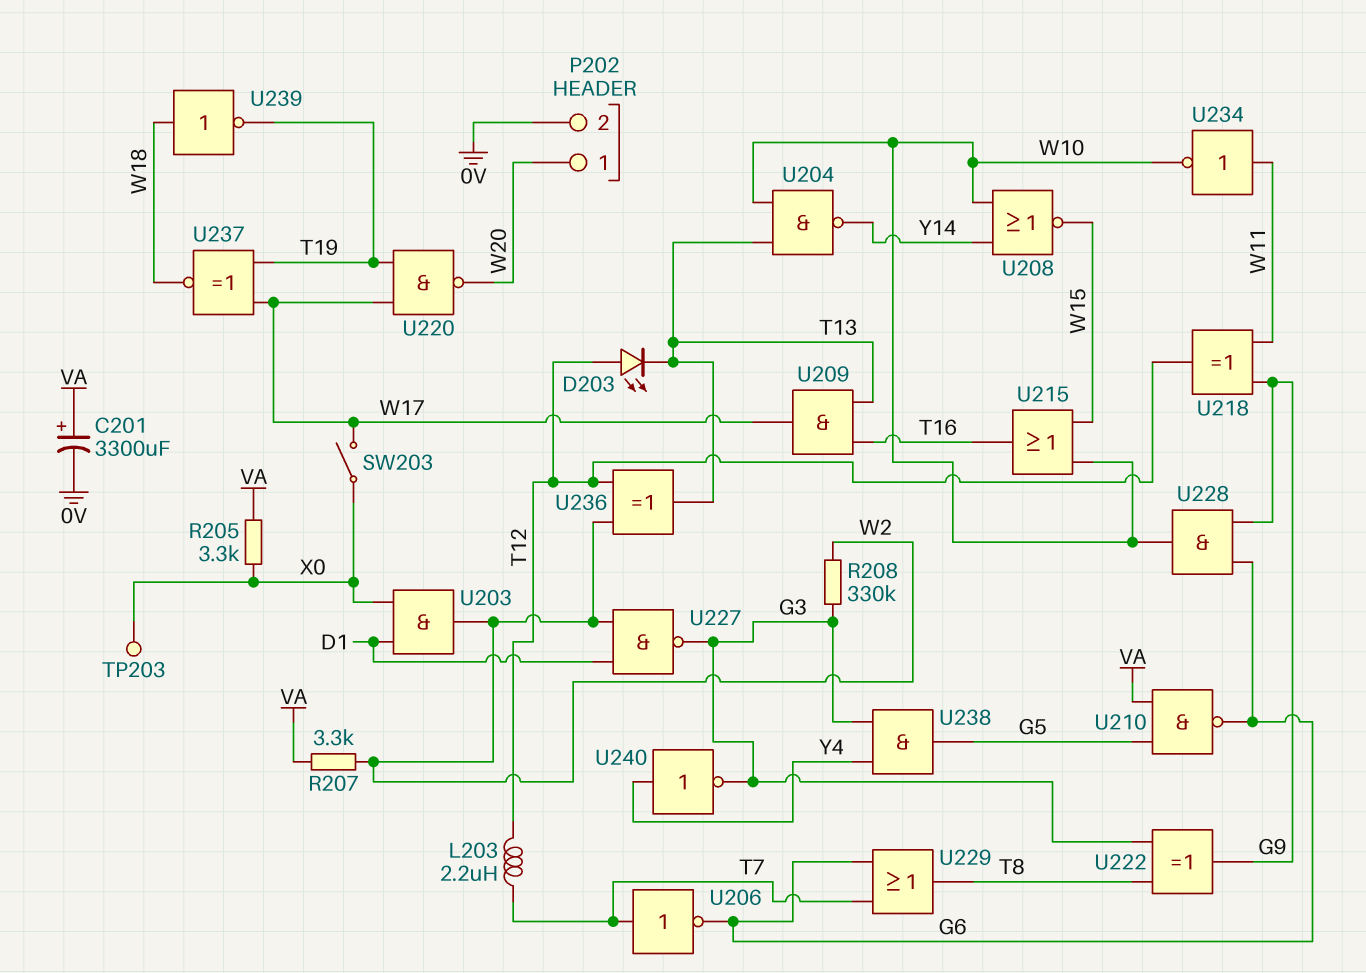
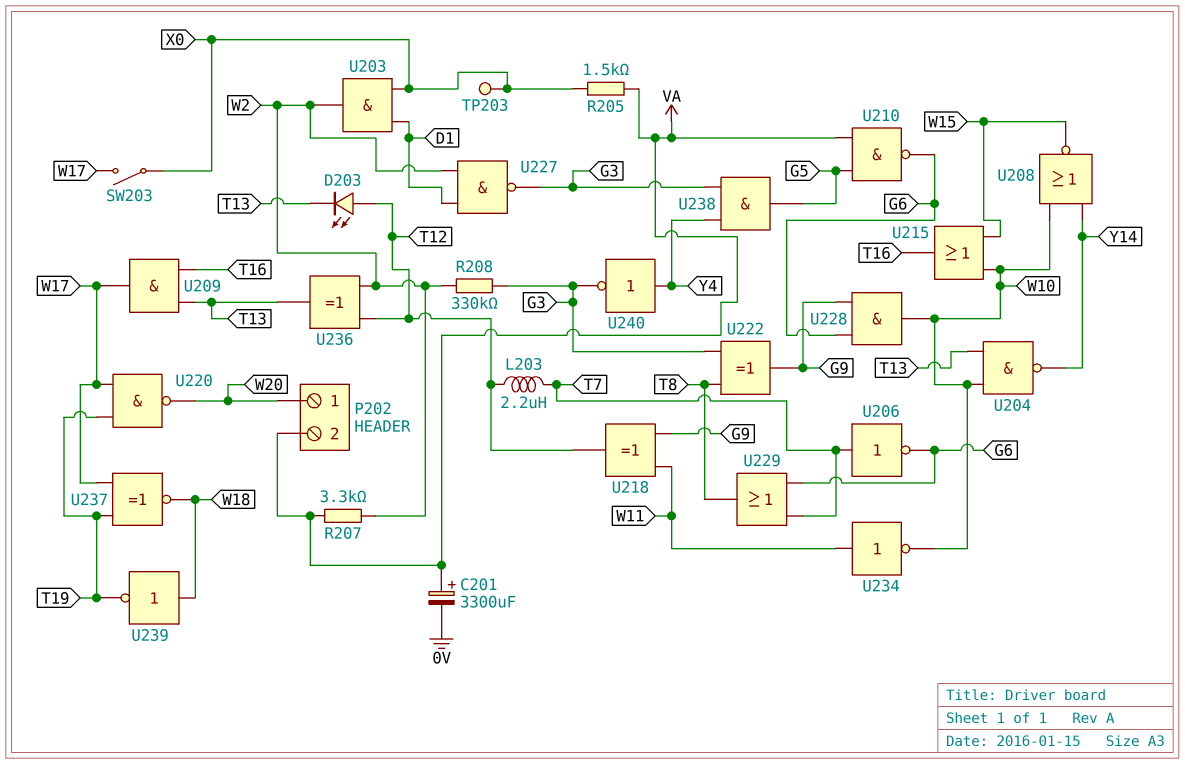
P202 pin 2: 0V -> VA
R205: 3.3k (VA, X0) -> 1.5k (VA, X0)

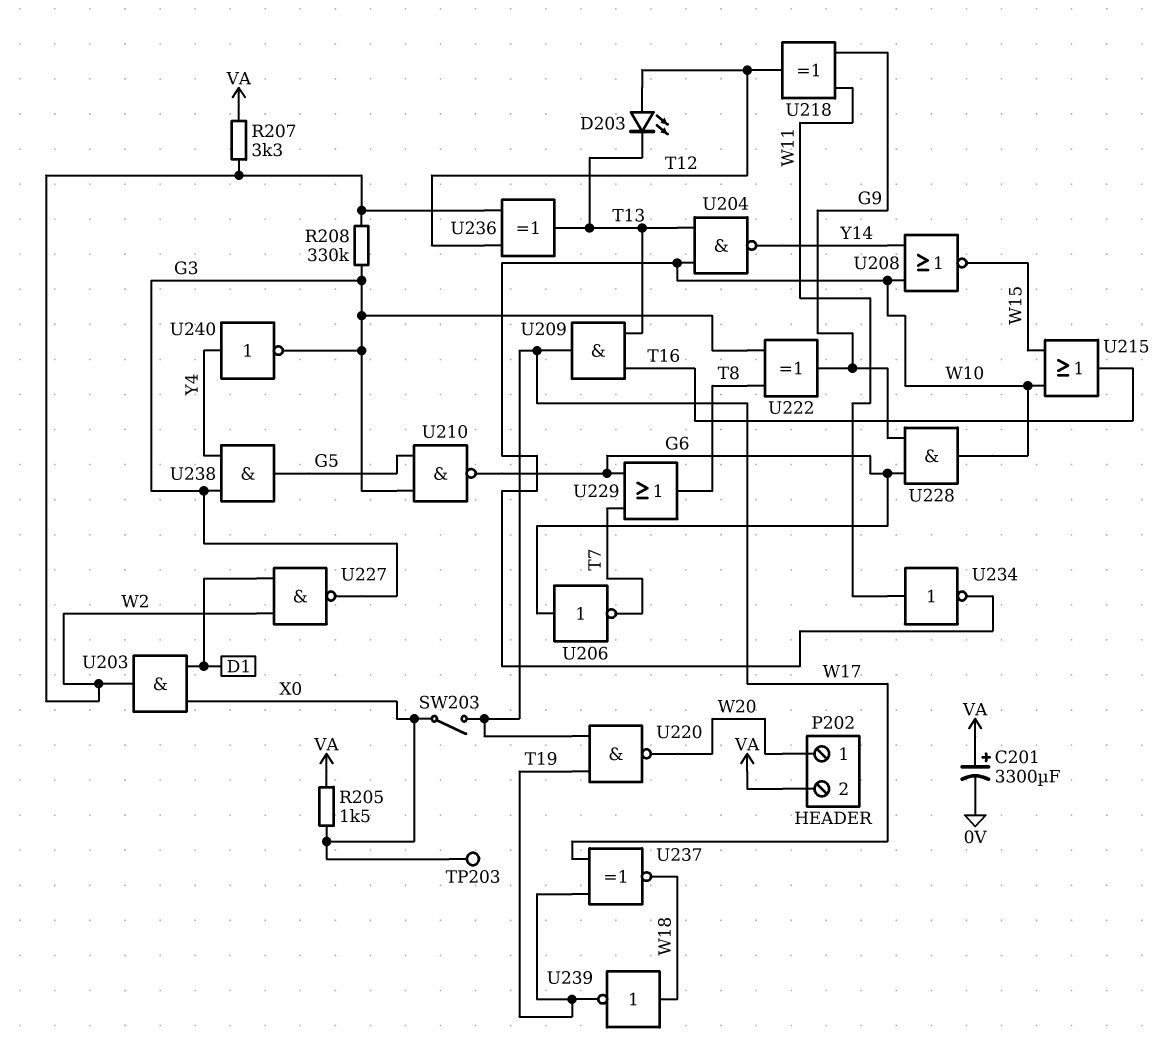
L203: 2.2uH (T7, T12) -> none
U206: NOT (in T7, out G6) -> NOT (in G6, out T7)
U210: NAND (in G5, in VA, out G6) -> NAND (in G3, in G5, out G6)

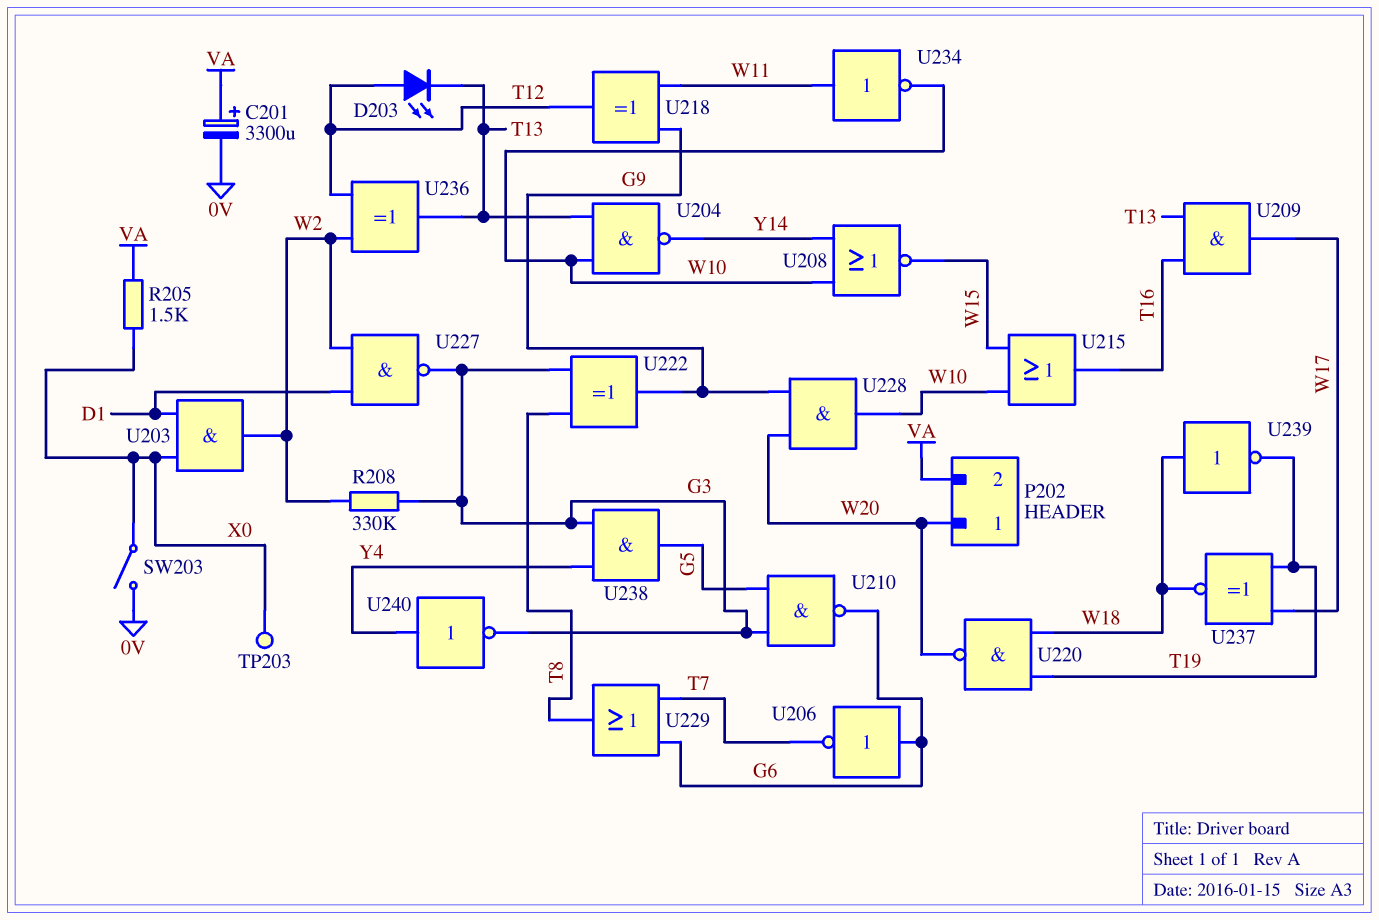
R207: 3.3k (VA, W2) -> none
SW203: switch (W17, X0) -> switch (0V, X0)
U220: NAND (in T19, in W17, out W20) -> NAND (in T19, in W18, out W20)
U228: AND (in G6, in G9, out W10) -> AND (in G9, in W20, out W10)

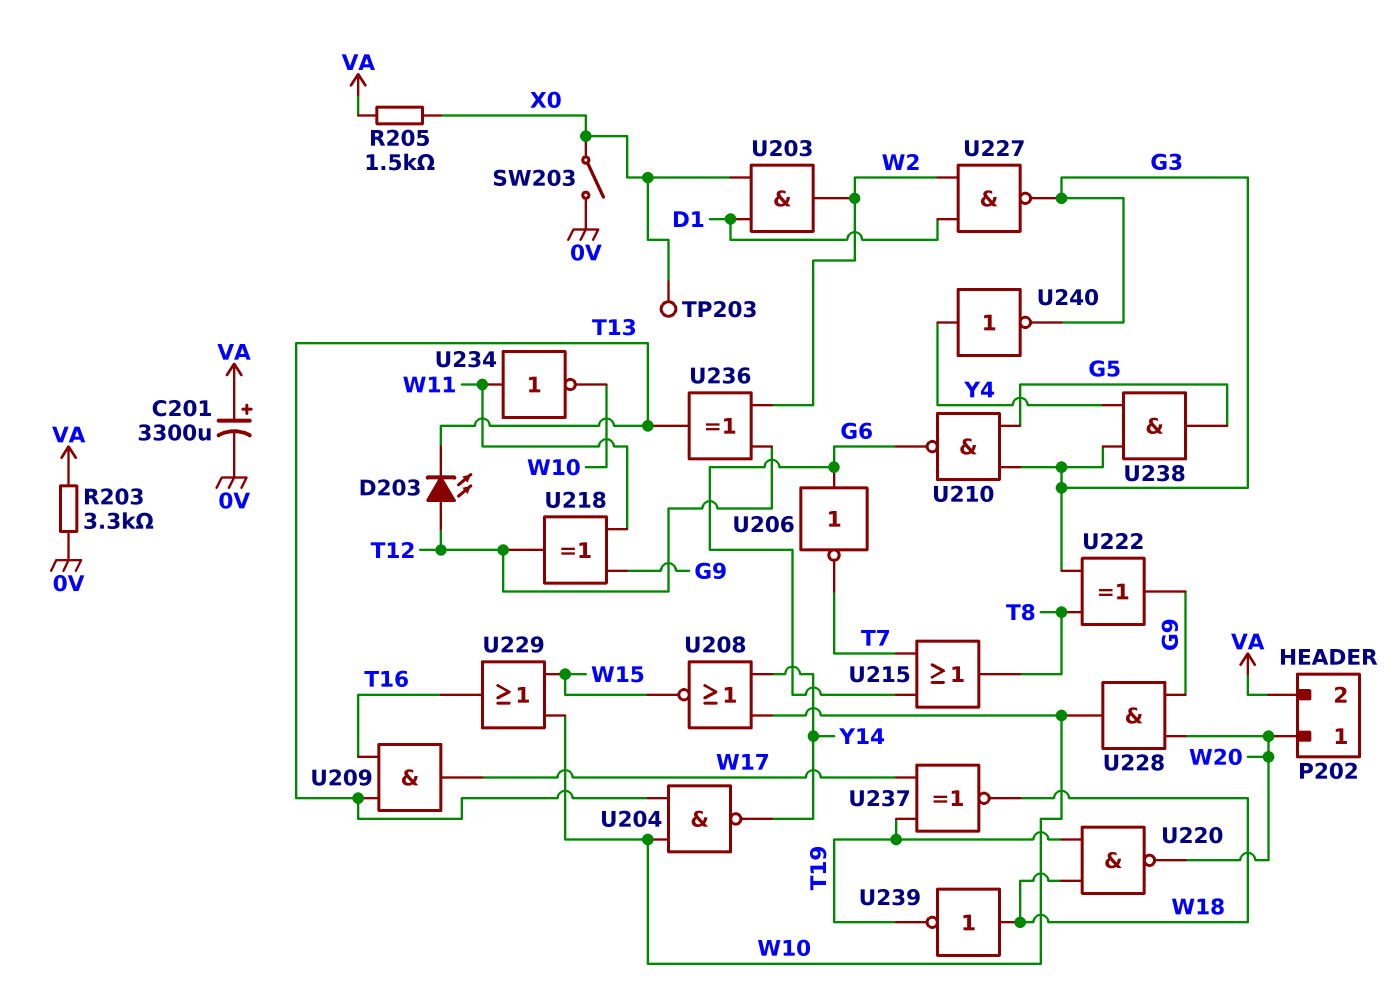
R203: none -> 3.3k (0V, VA)
R208: 330k (G3, W2) -> none
U215: OR (in W10, in W15, out T16) -> OR (in G6, in T7, out T8)
U229: OR (in G6, in T7, out T8) -> OR (in W10, in W15, out T16)

